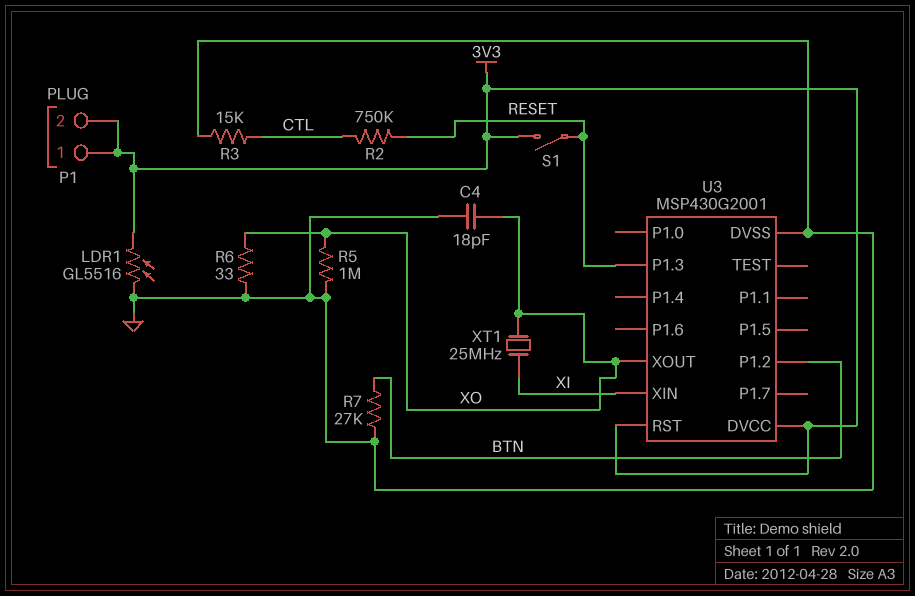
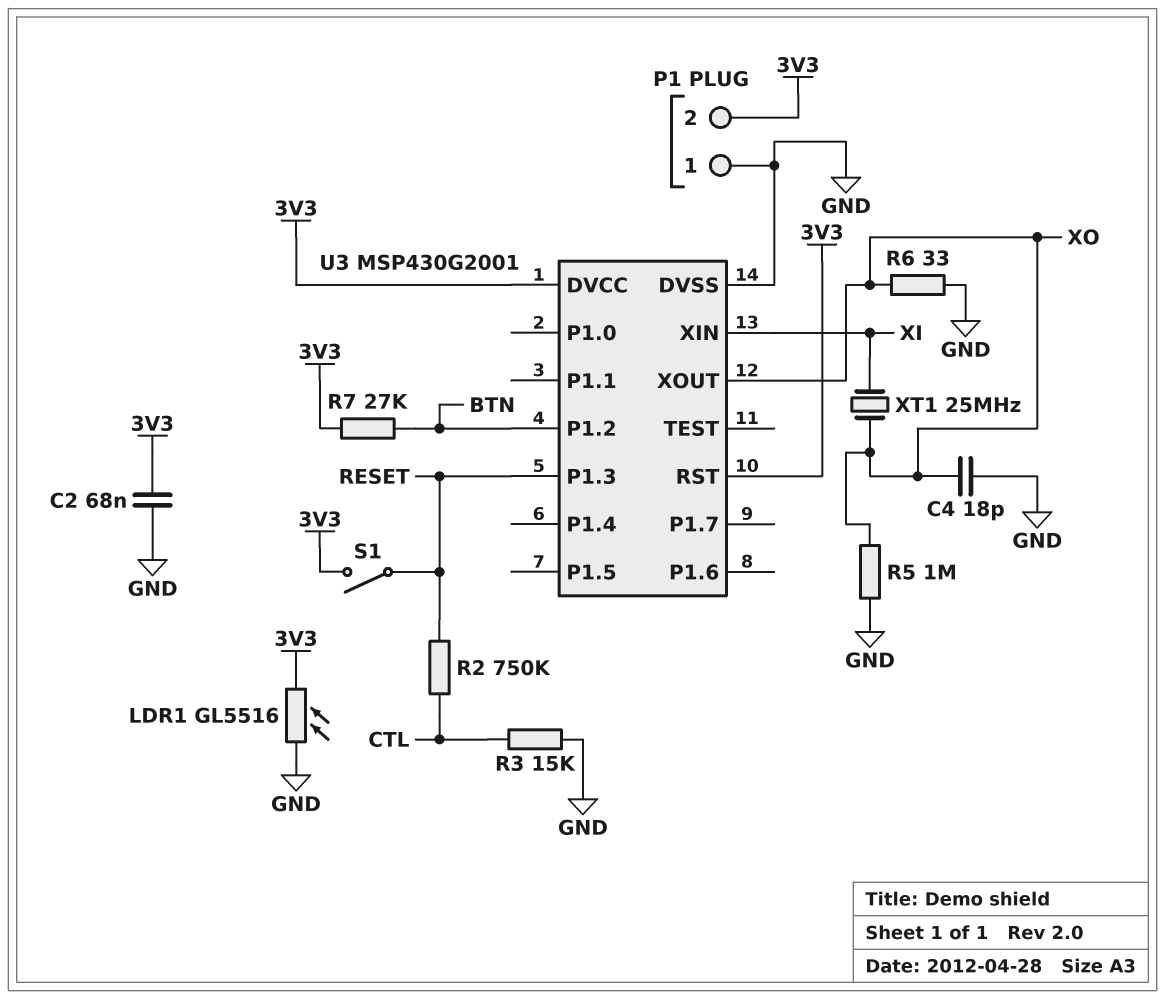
C2: none -> 68nF (3V3, GND)
P1 pin 1: 3V3 -> GND
R7: 27k (BTN, GND) -> 27k (3V3, BTN)

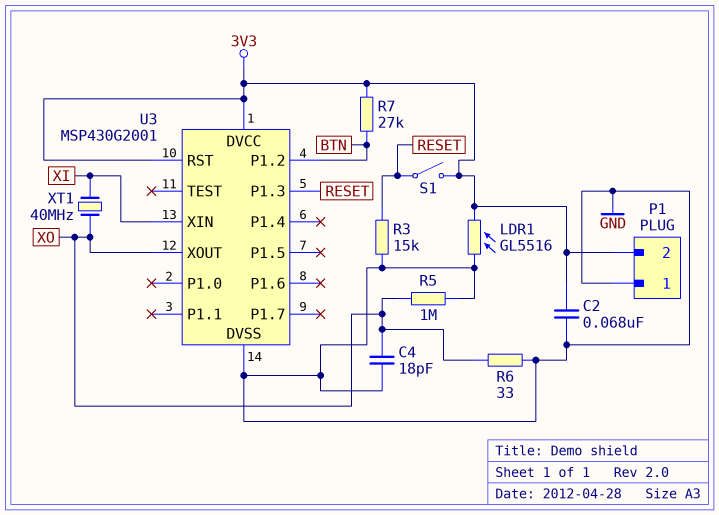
R2: 750k (CTL, RESET) -> none
R3: 15k (CTL, GND) -> 15k (GND, RESET)
XT1: 25MHz (XI, XO) -> 40MHz (XI, XO)

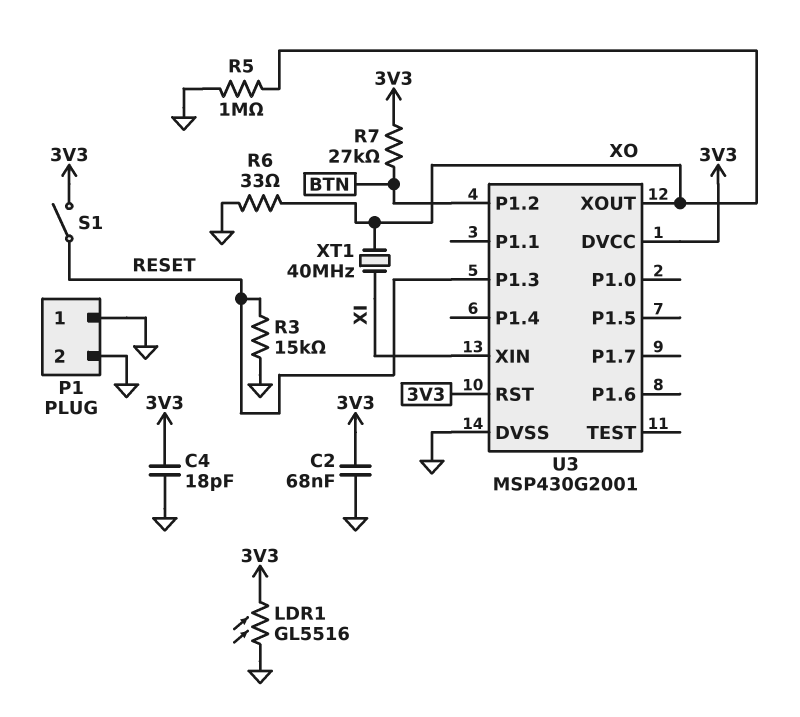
C4: 18pF (GND, XO) -> 18pF (3V3, GND)
P1 pin 2: 3V3 -> GND

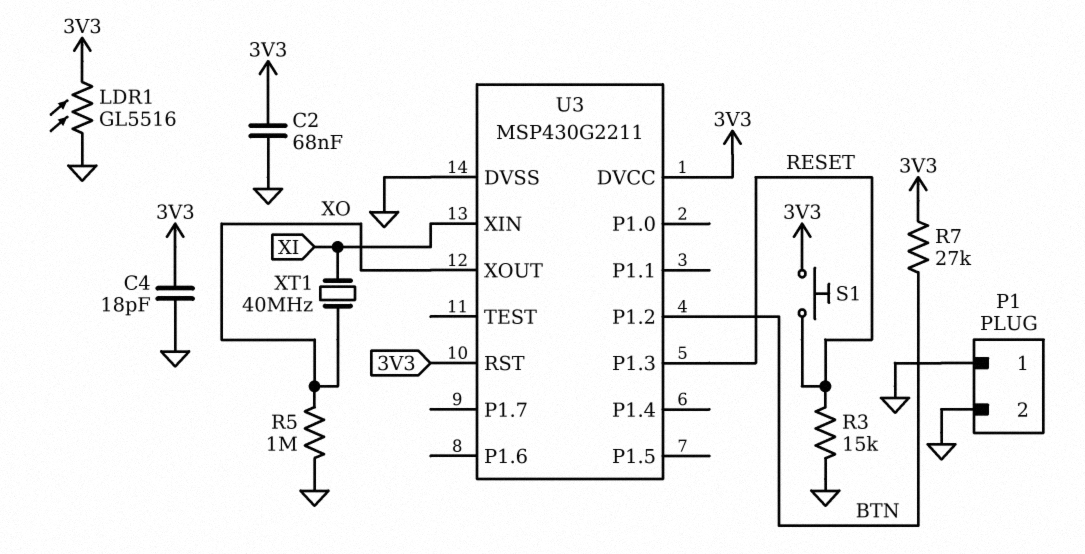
R6: 33 (GND, XO) -> none
S1: switch (3V3, RESET) -> button (3V3, RESET)
U3: MSP430G2001 -> MSP430G2211

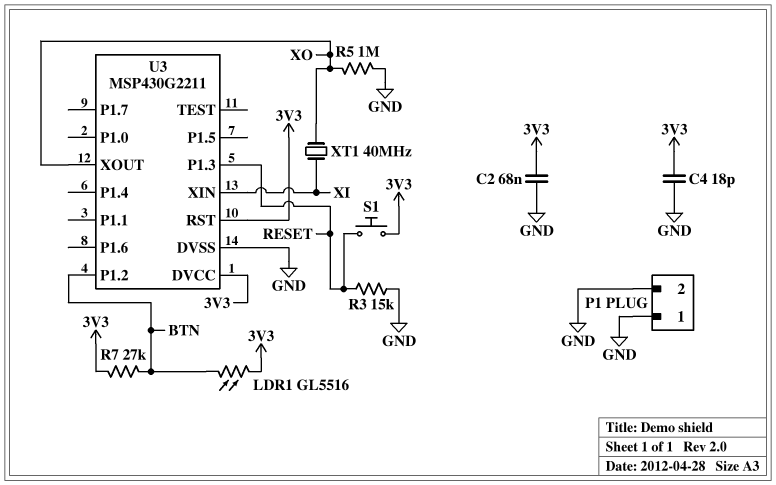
LDR1: GL5516 (3V3, GND) -> GL5516 (3V3, BTN)

